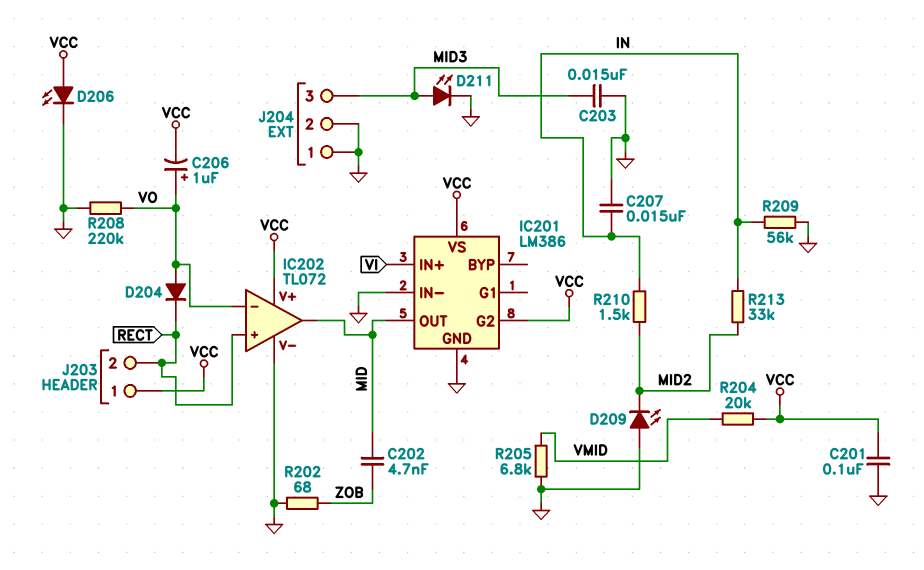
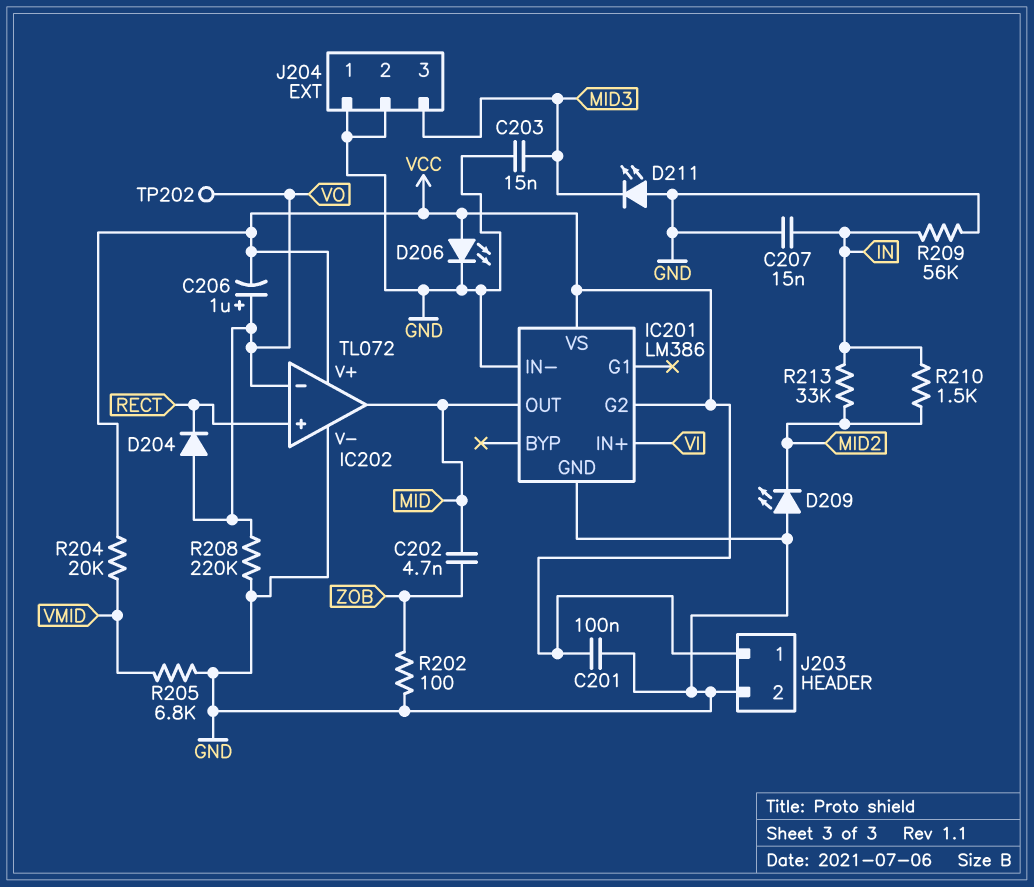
D211: LED (A MID3, K GND) -> LED (A GND, K MID3)
J203 pin 2: RECT -> GND
R202: 68 (GND, ZOB) -> 100 (GND, ZOB)
TP202: none -> test point (VO)

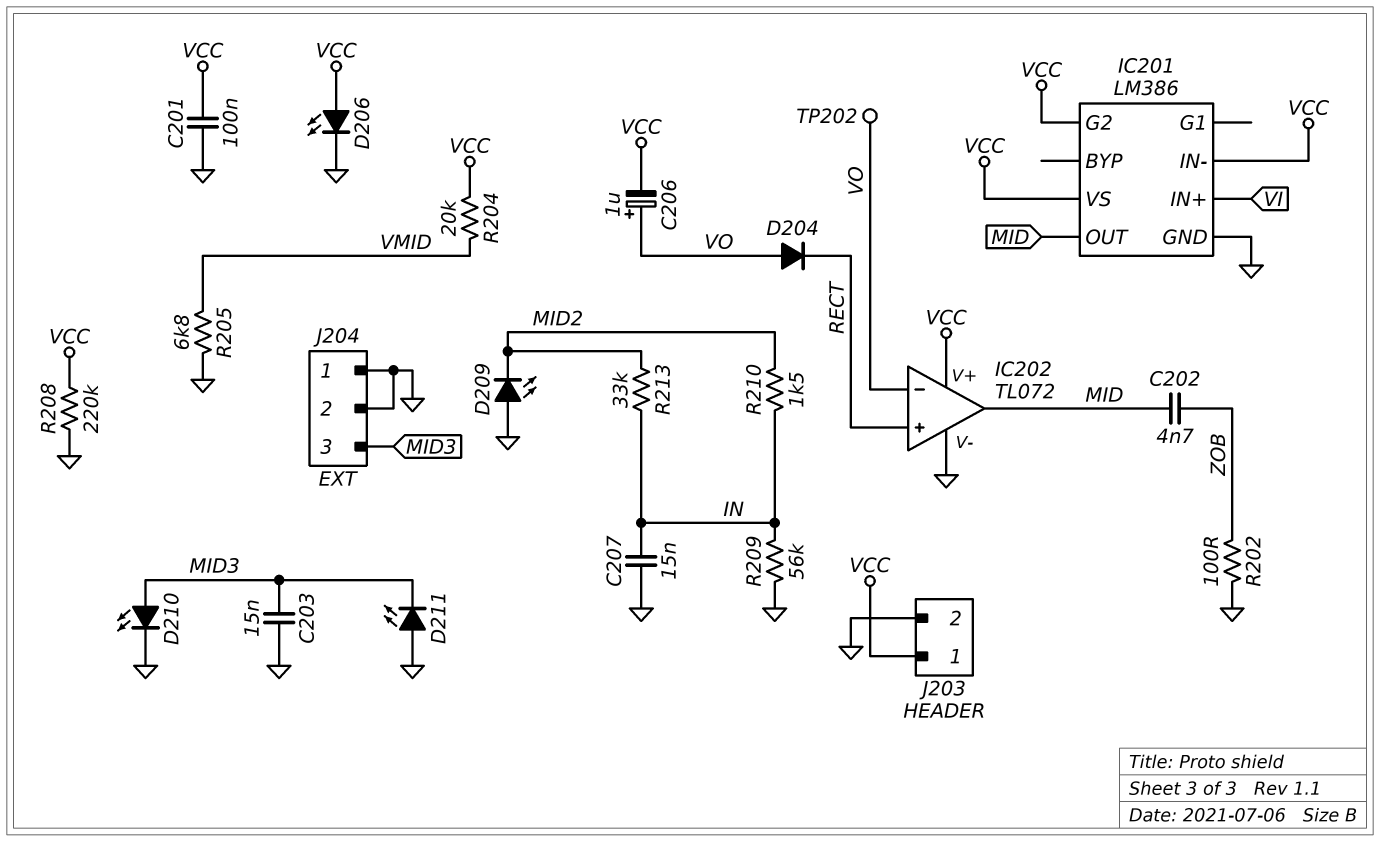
D210: none -> LED (A MID3, K GND)
IC201 pin IN-: GND -> VCC
R208: 220k (GND, VO) -> 220k (GND, VCC)

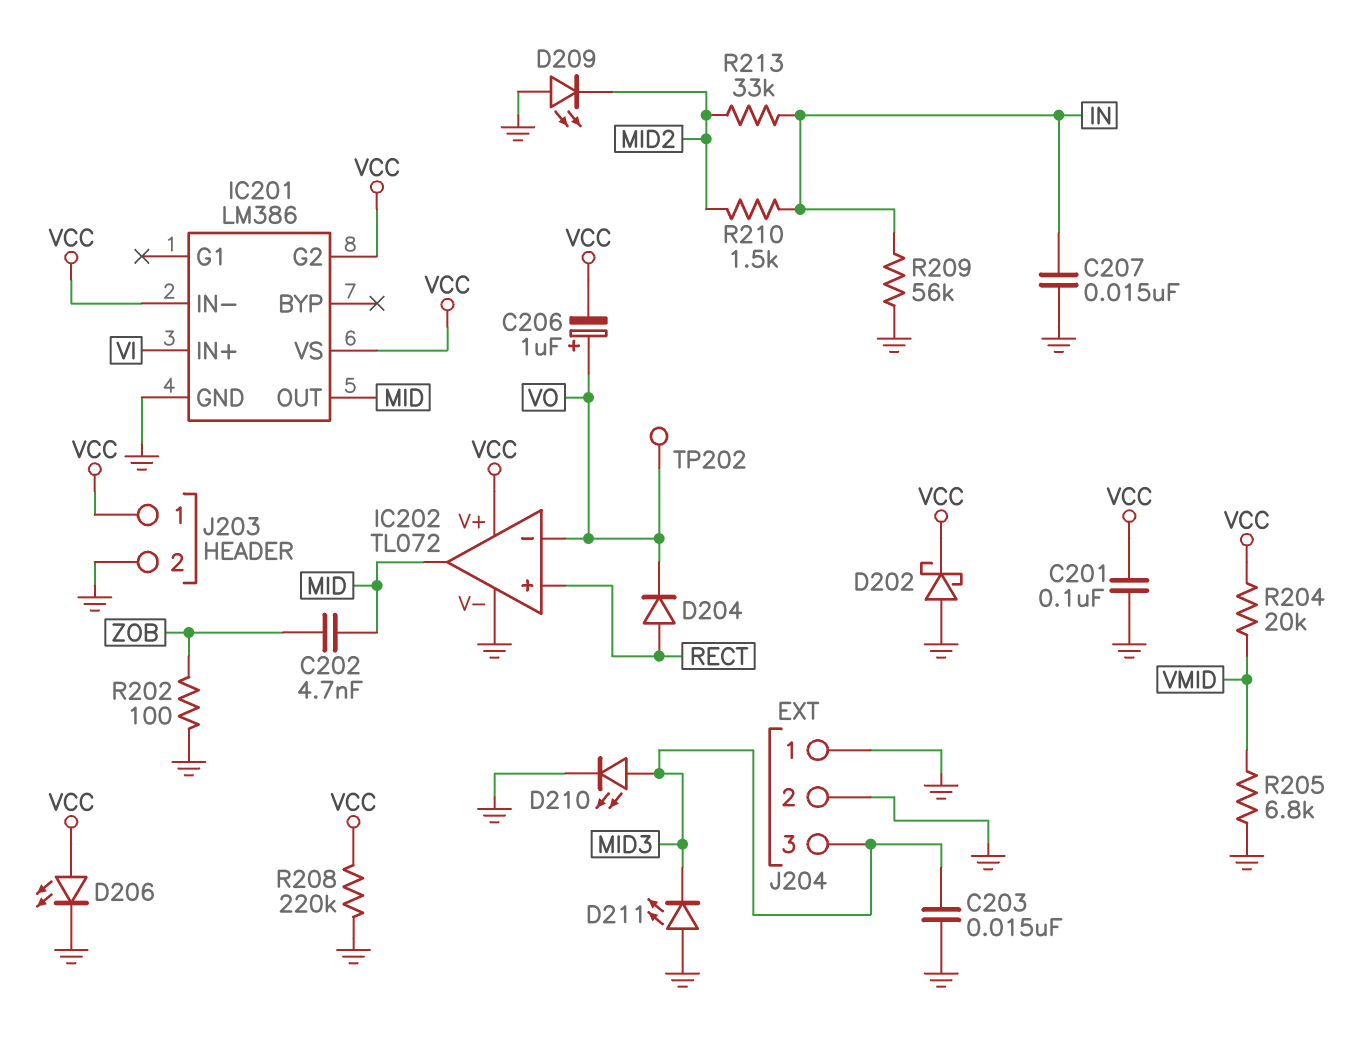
D202: none -> schottky (A GND, K VCC)
D204: diode (A VO, K RECT) -> diode (A RECT, K VO)

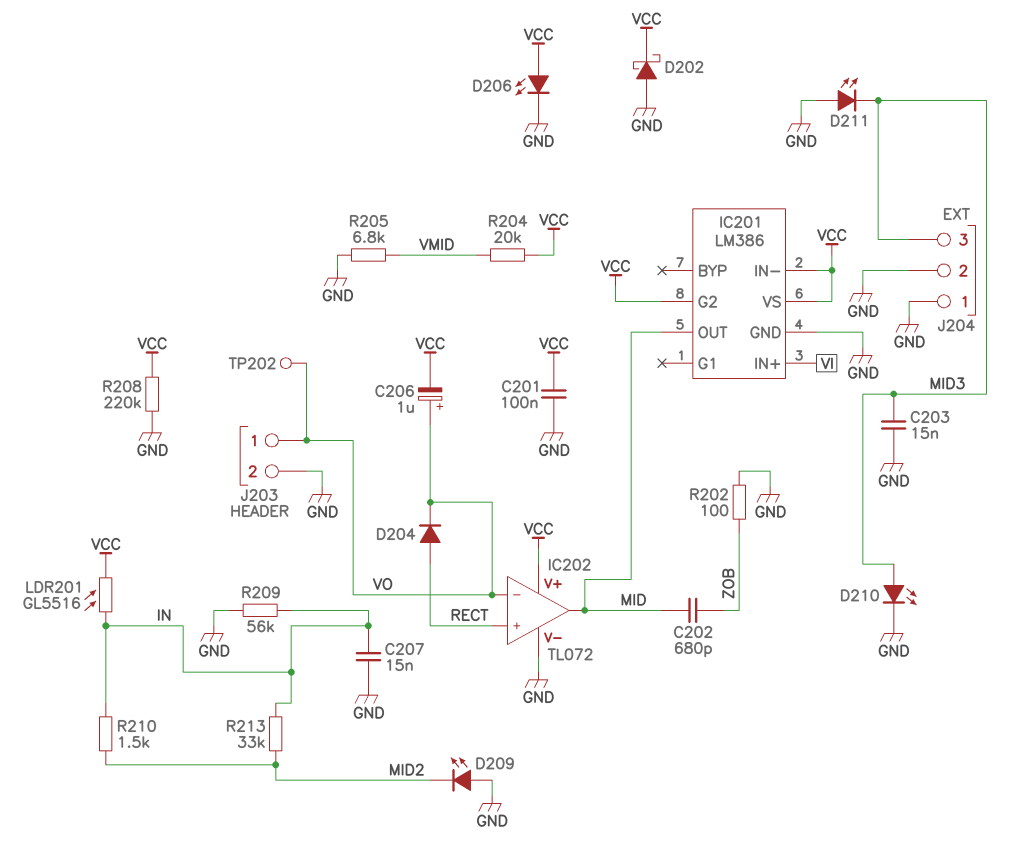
C202: 4.7nF (MID, ZOB) -> 680pF (MID, ZOB)
J203 pin 1: VCC -> VO
LDR201: none -> GL5516 (IN, VCC)

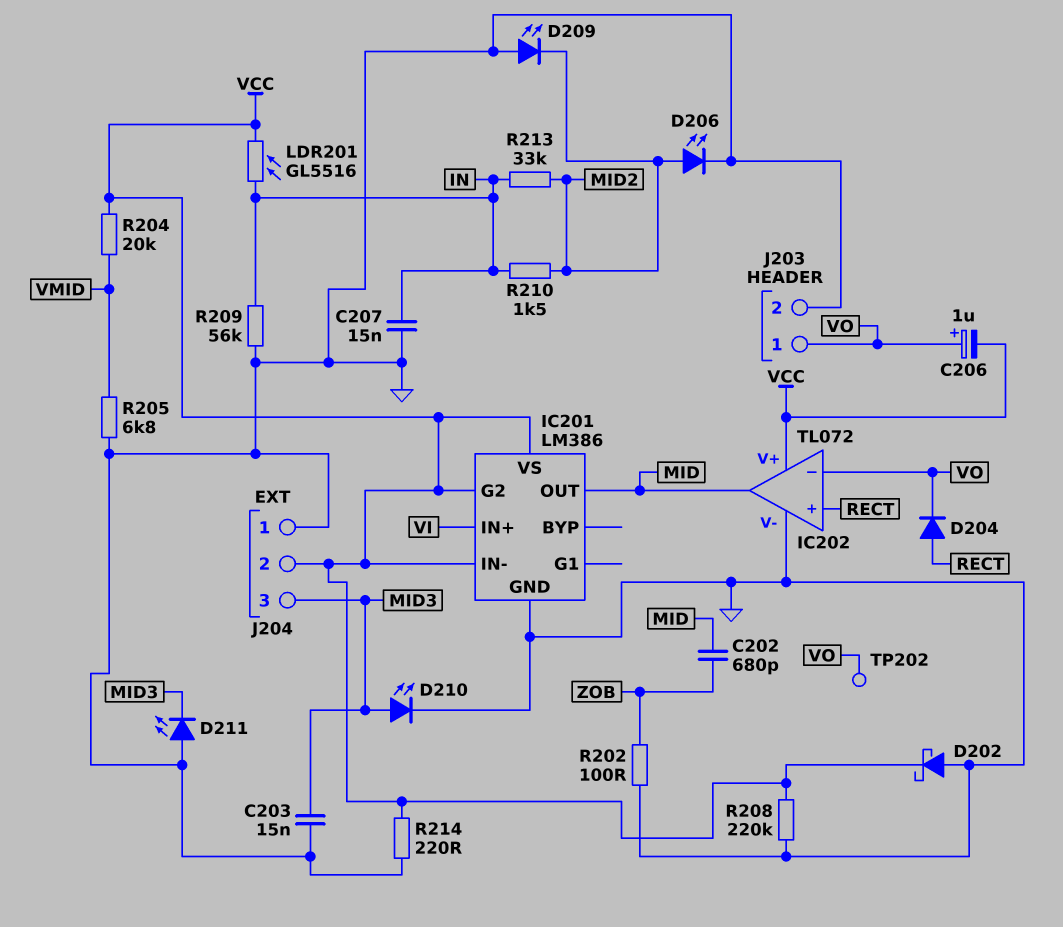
C201: 100nF (GND, VCC) -> none
D206: LED (A VCC, K GND) -> LED (A MID2, K GND)
J204 pin 2: GND -> VCC
R214: none -> 220 (GND, VCC)

